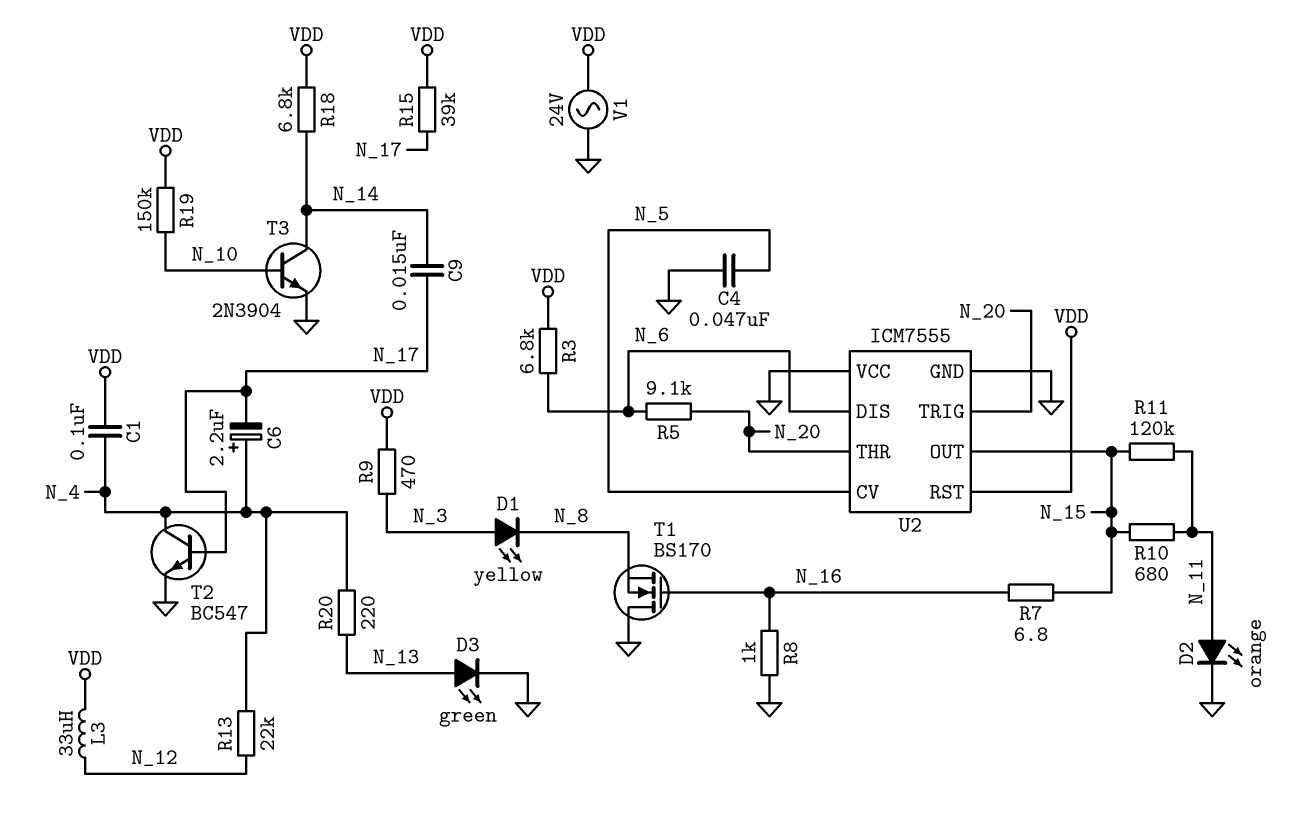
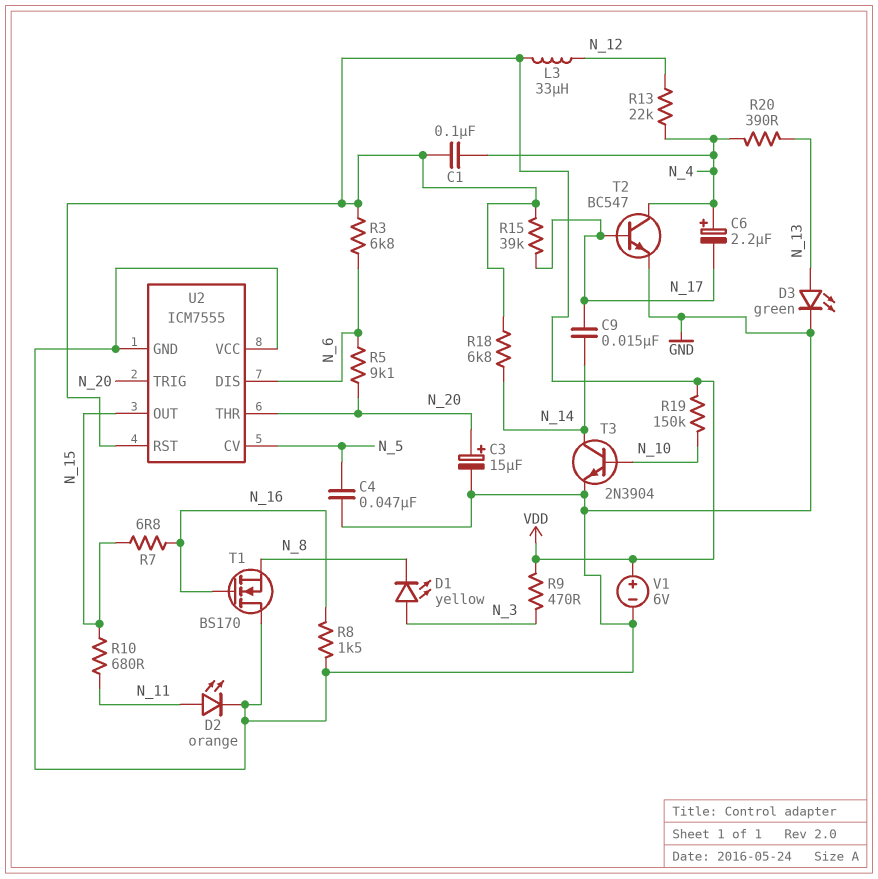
C3: none -> 15uF (plus N_20, minus GND)
R8: 1k (GND, N_16) -> 1.5k (GND, N_16)
R11: 120k (N_11, N_15) -> none
R20: 220 (N_4, N_13) -> 390 (N_4, N_13)
V1: AC 24V (GND, VDD) -> 6V (plus VDD, minus GND)

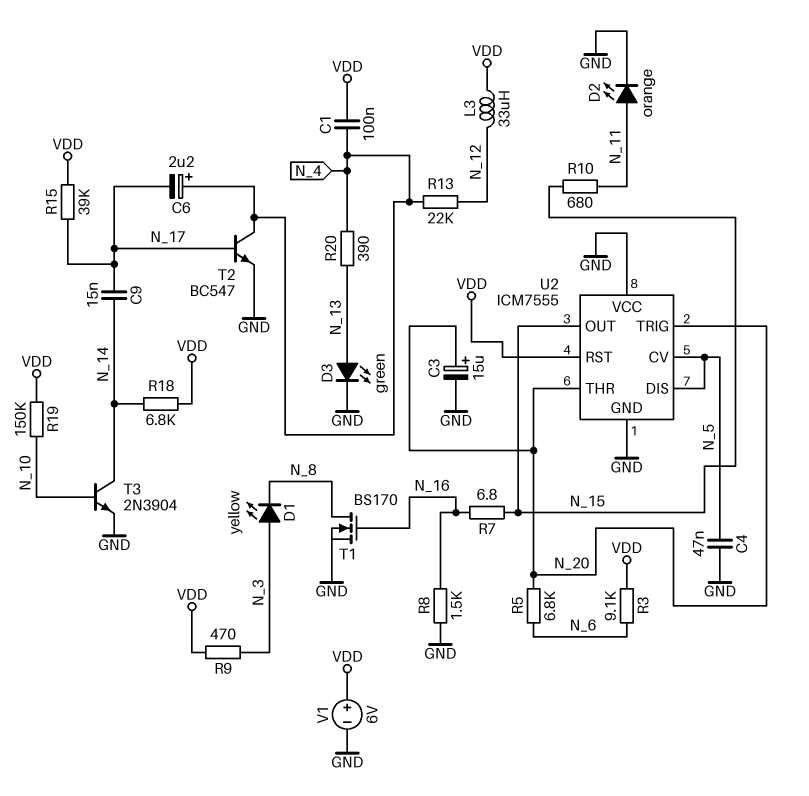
R3: 6.8k (N_6, VDD) -> 9.1k (N_6, VDD)
R5: 9.1k (N_6, N_20) -> 6.8k (N_6, N_20)
T1: NMOS BS170 (G N_16, D GND, S N_8) -> NMOS BS170 (G N_16, D N_8, S GND)
U2 pin DIS: N_6 -> N_5

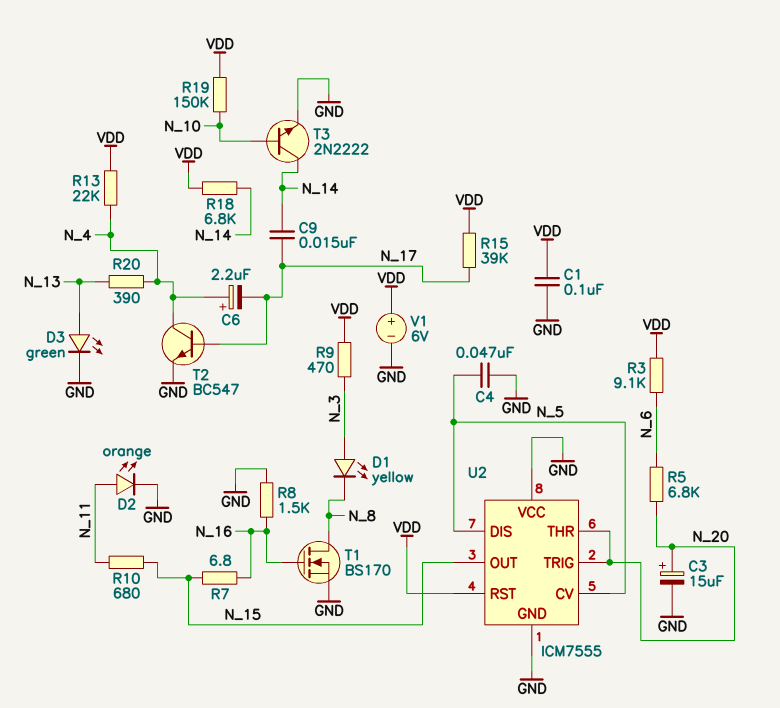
C1: 100nF (N_4, VDD) -> 100nF (GND, VDD)
L3: 33uH (N_12, VDD) -> none
R13: 22k (N_4, N_12) -> 22k (N_4, VDD)
T3: NPN 2N3904 (B N_10, C N_14, E GND) -> NPN 2N2222 (B N_10, C N_14, E GND)

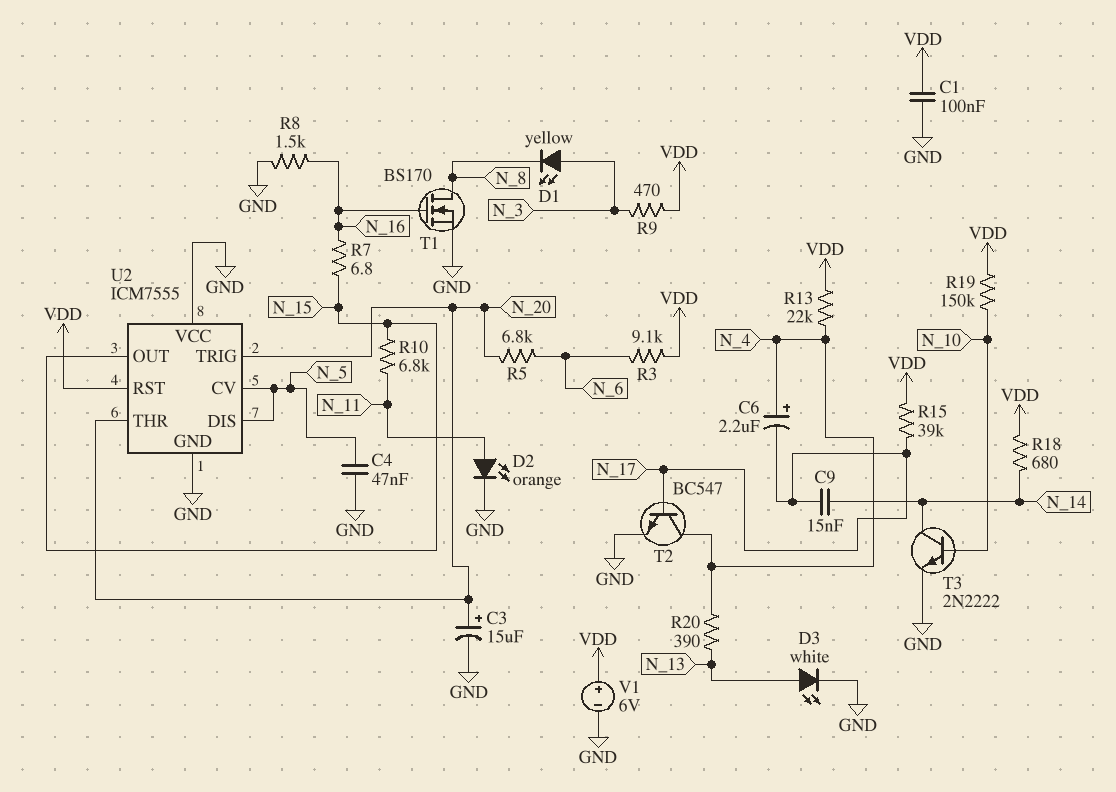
D3: LED green (A N_13, K GND) -> LED white (A N_13, K GND)
R10: 680 (N_11, N_15) -> 6.8k (N_11, N_15)
R18: 6.8k (N_14, VDD) -> 680 (N_14, VDD)

